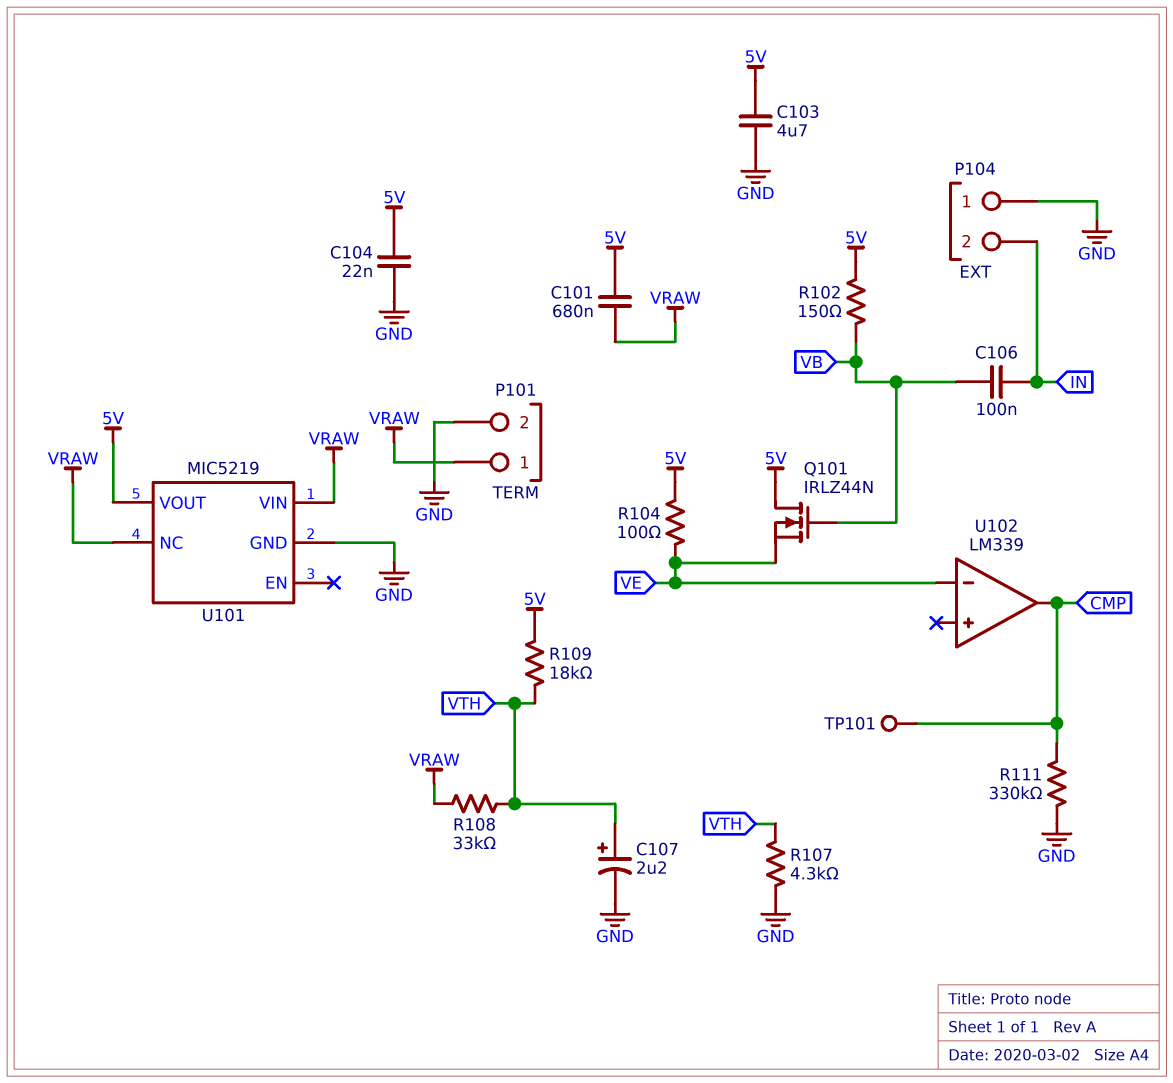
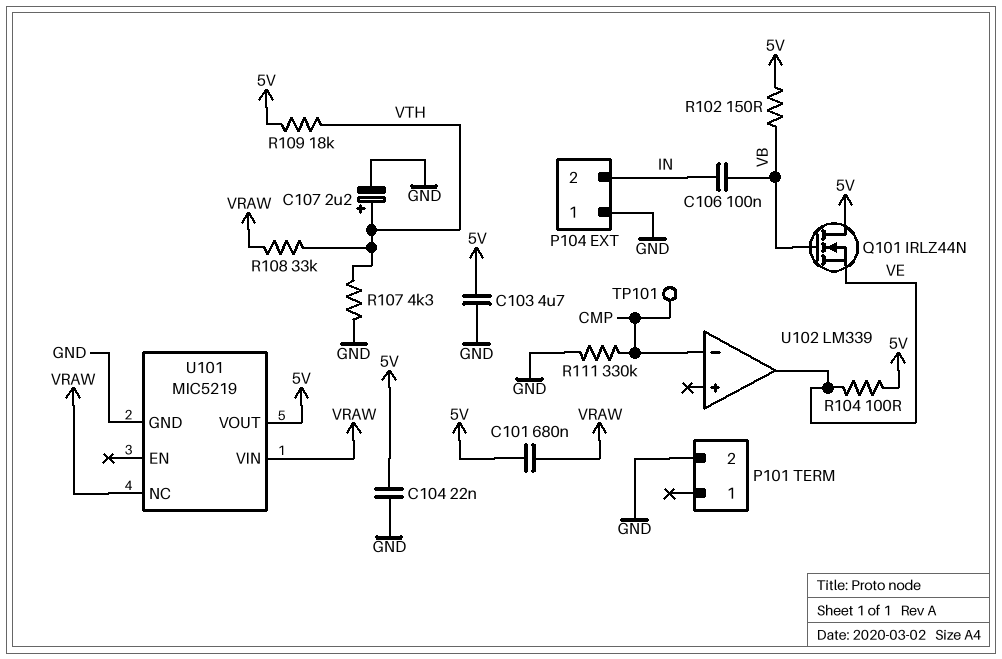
P101 pin 1: VRAW -> none
U102 pin in-: VE -> CMP
U102 pin out: CMP -> VE

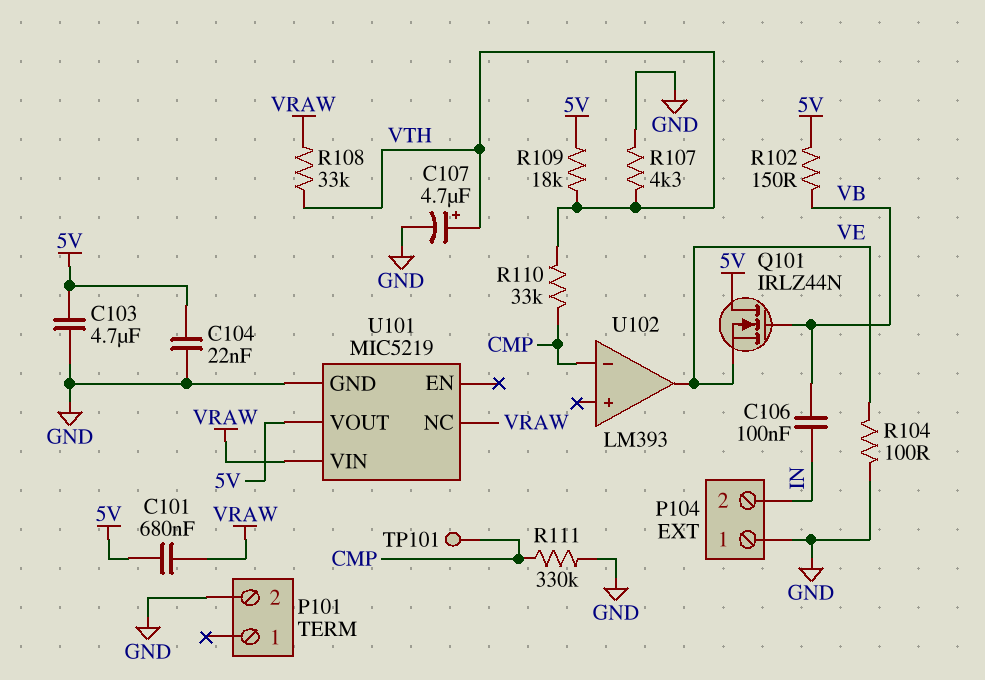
C107: 2.2uF (plus VTH, minus GND) -> 4.7uF (plus VTH, minus GND)
R104: 100 (5V, VE) -> 100 (GND, VE)
R110: none -> 33k (CMP, VTH)
U102: LM339 -> LM393

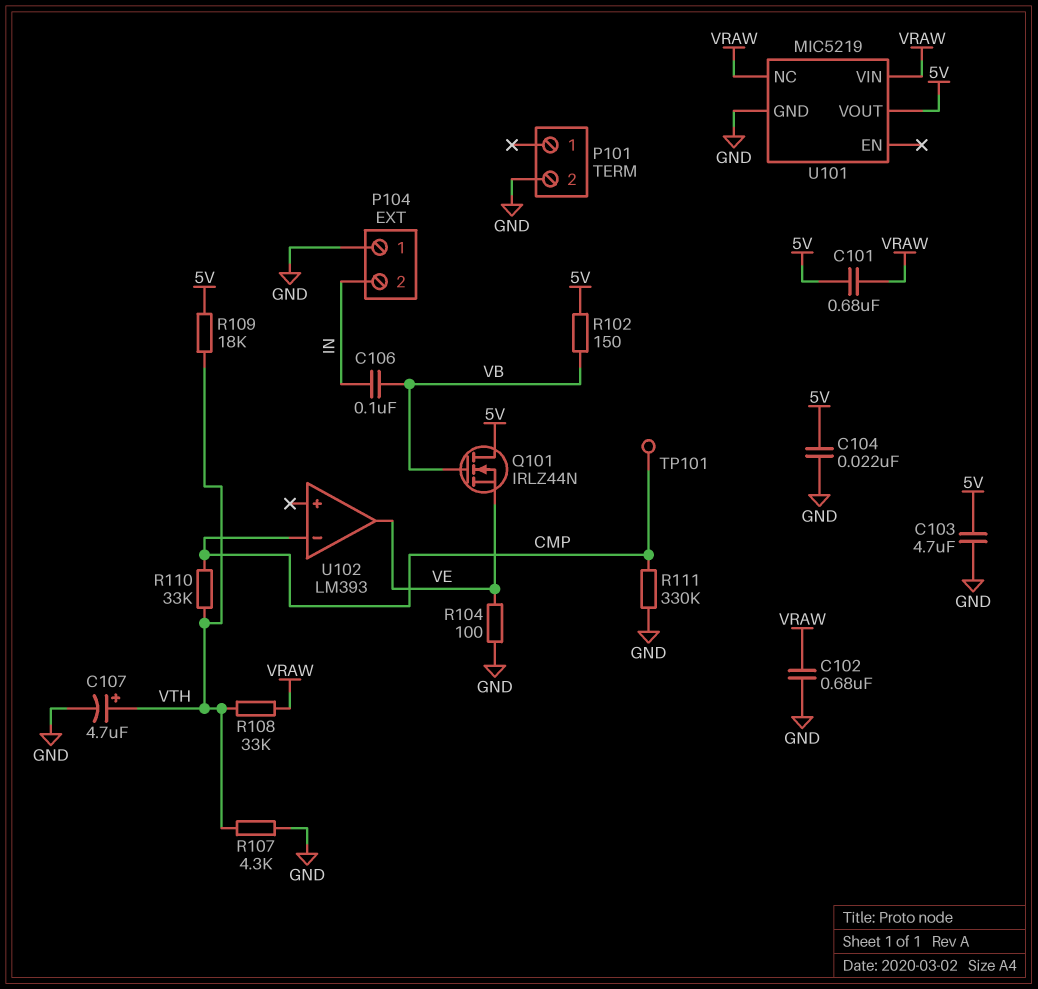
C102: none -> 680nF (GND, VRAW)

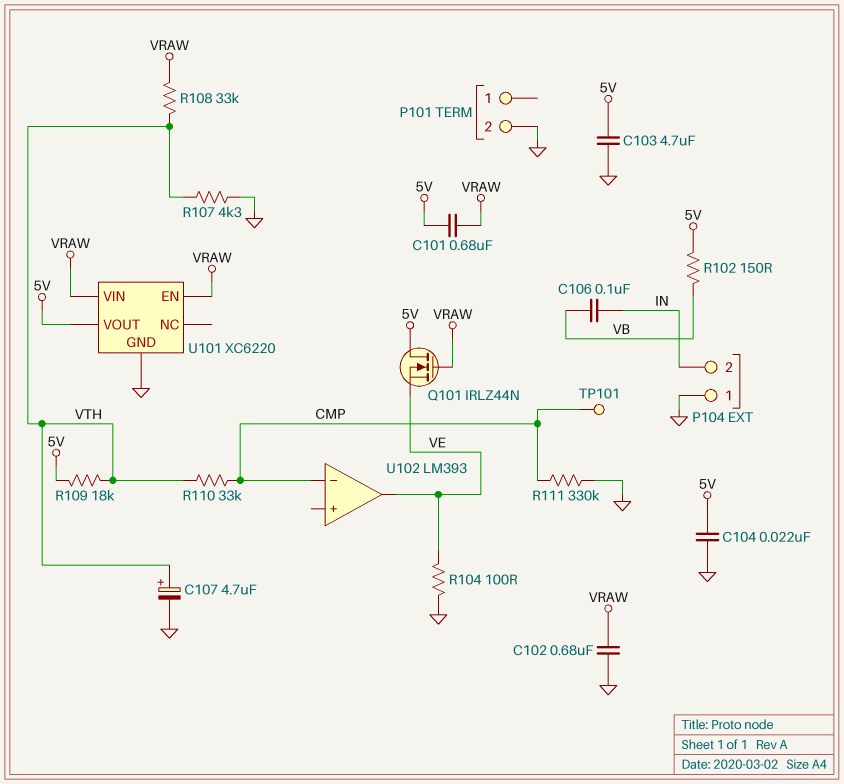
Q101: NMOS IRLZ44N (G VB, D 5V, S VE) -> NMOS IRLZ44N (G VRAW, D 5V, S VE)
U101: MIC5219 -> XC6220
U101 pin EN: none -> VRAW
U101 pin NC: VRAW -> none

